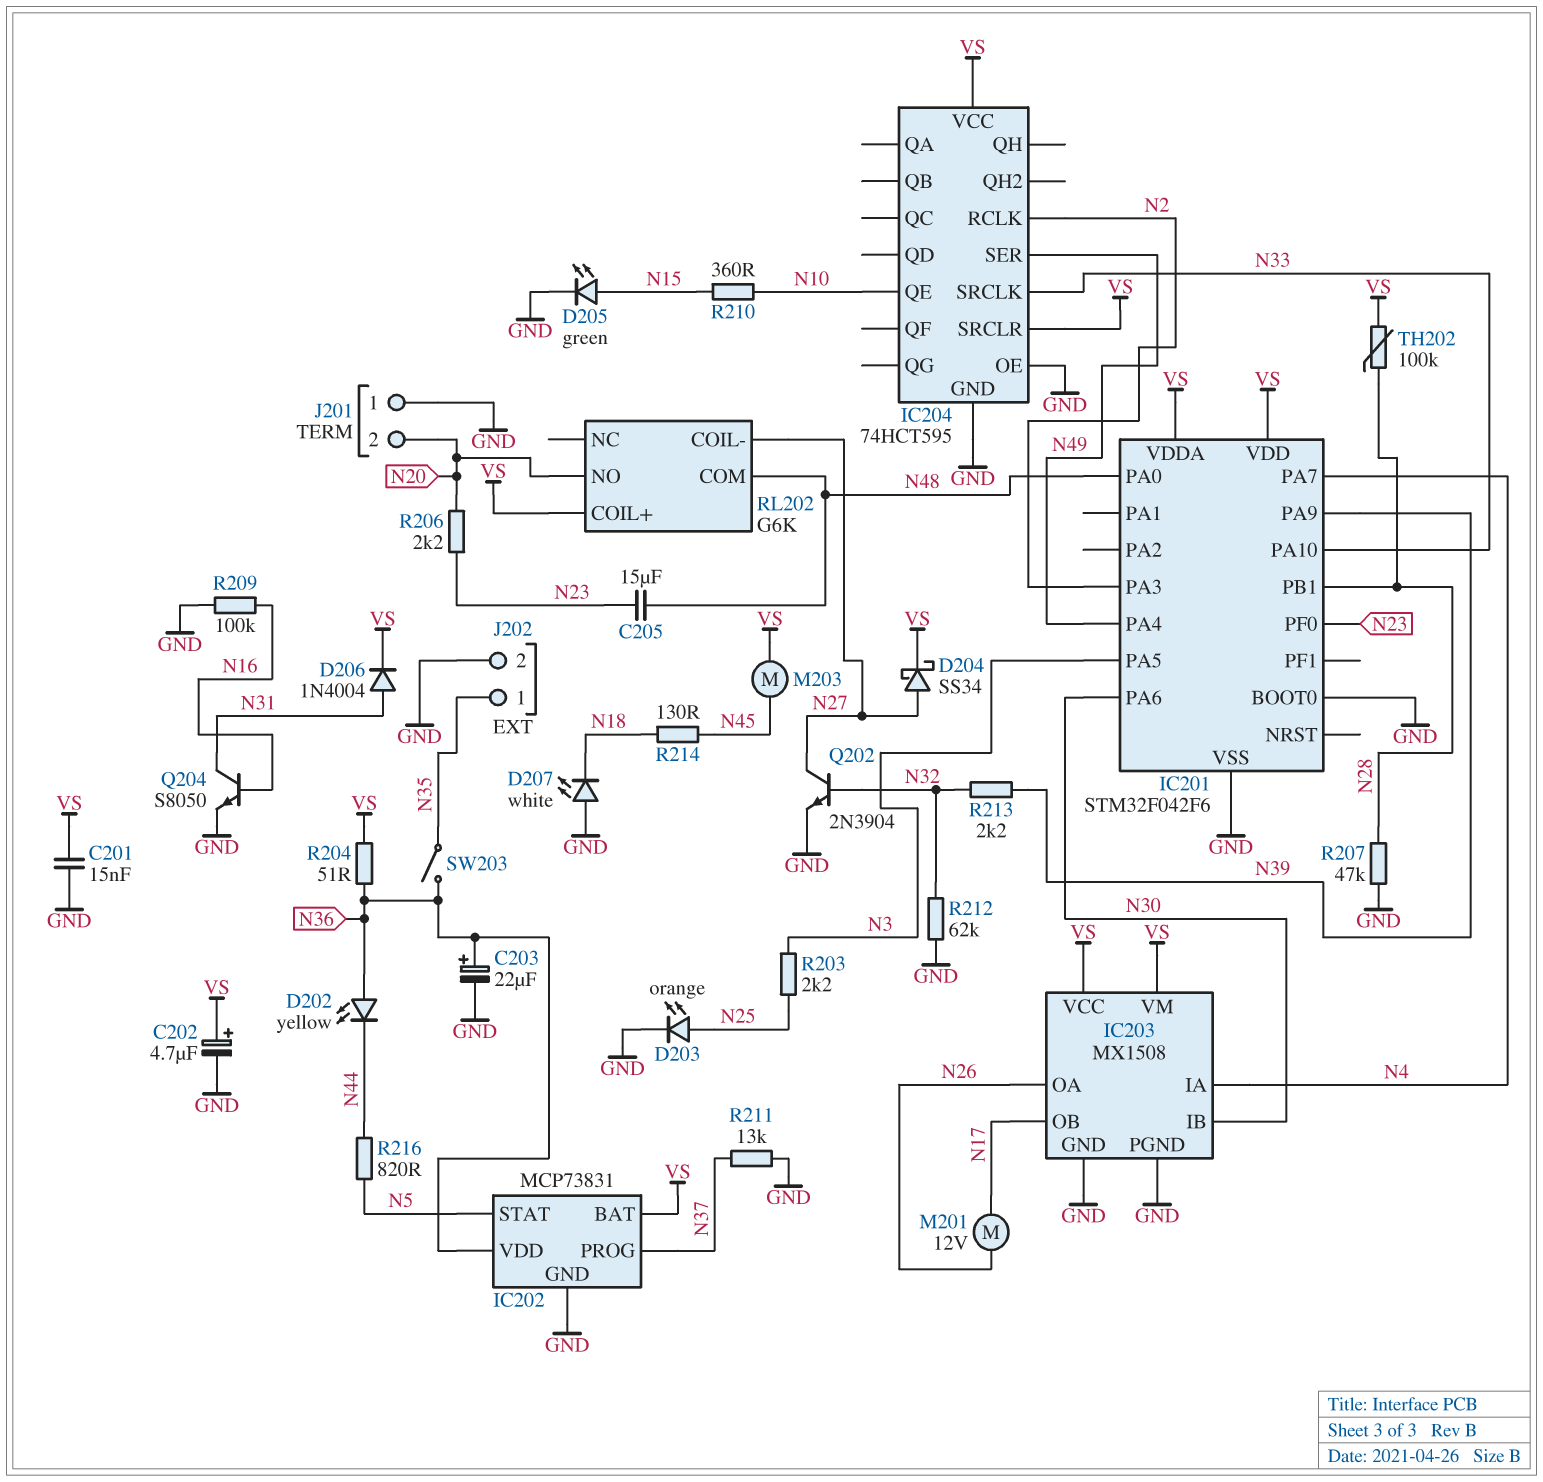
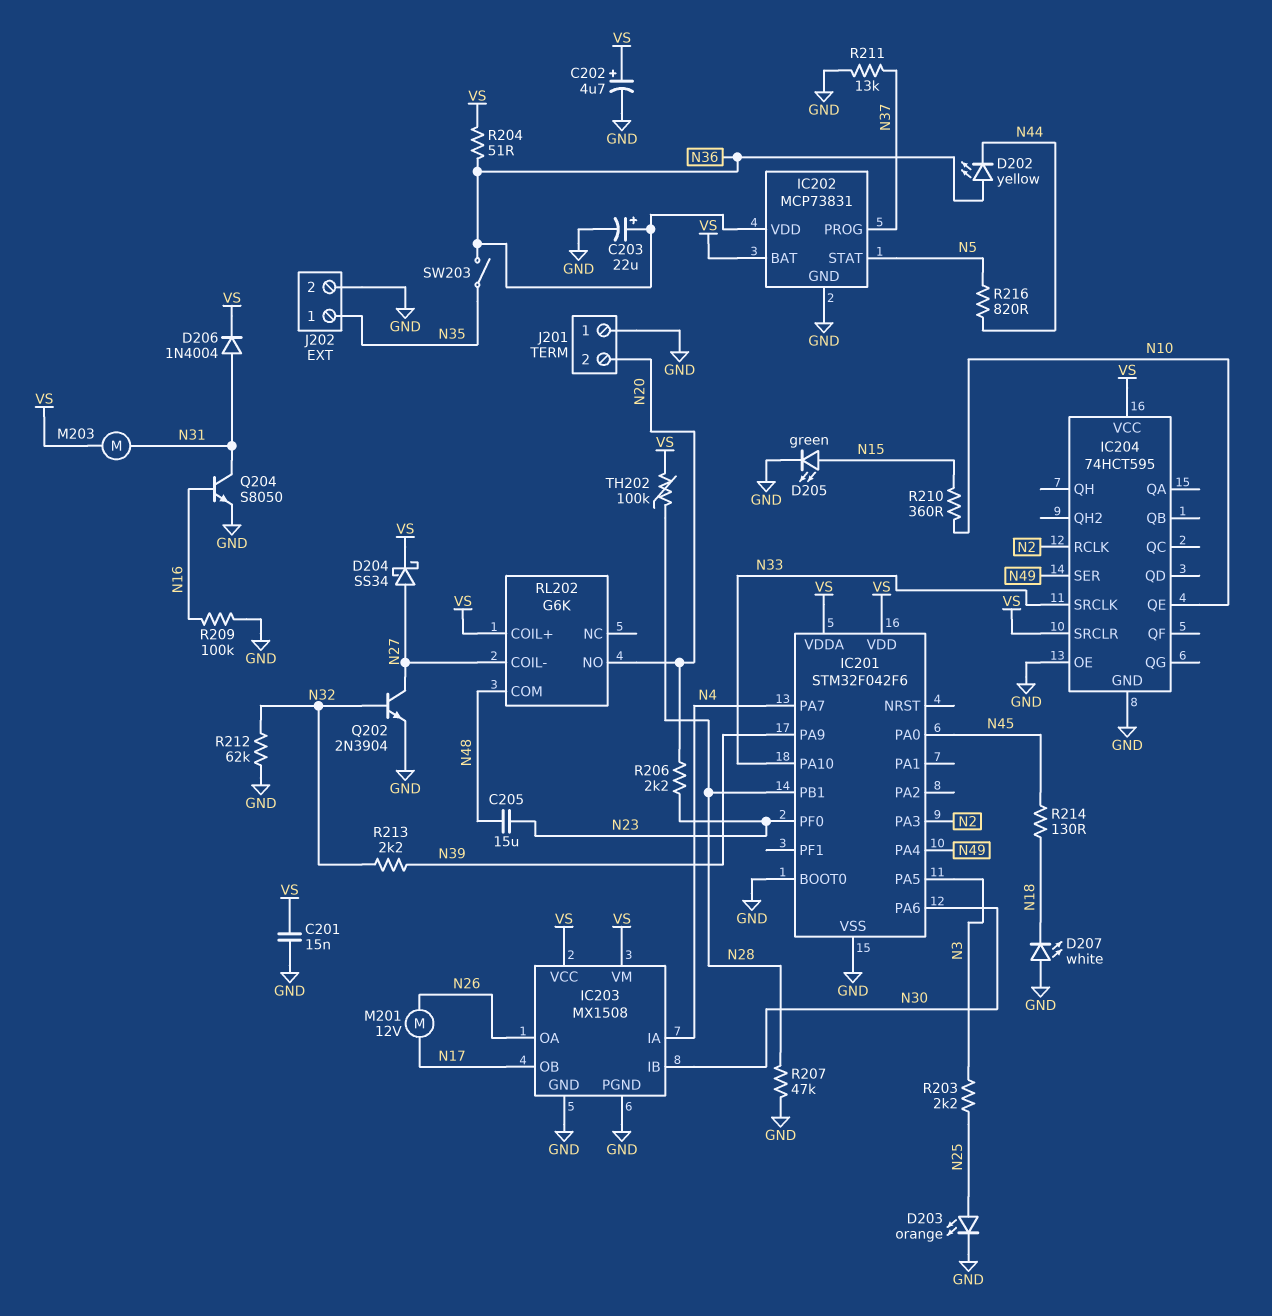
IC201 pin PA0: N48 -> N45
M203: motor (N45, VS) -> motor (N31, VS)

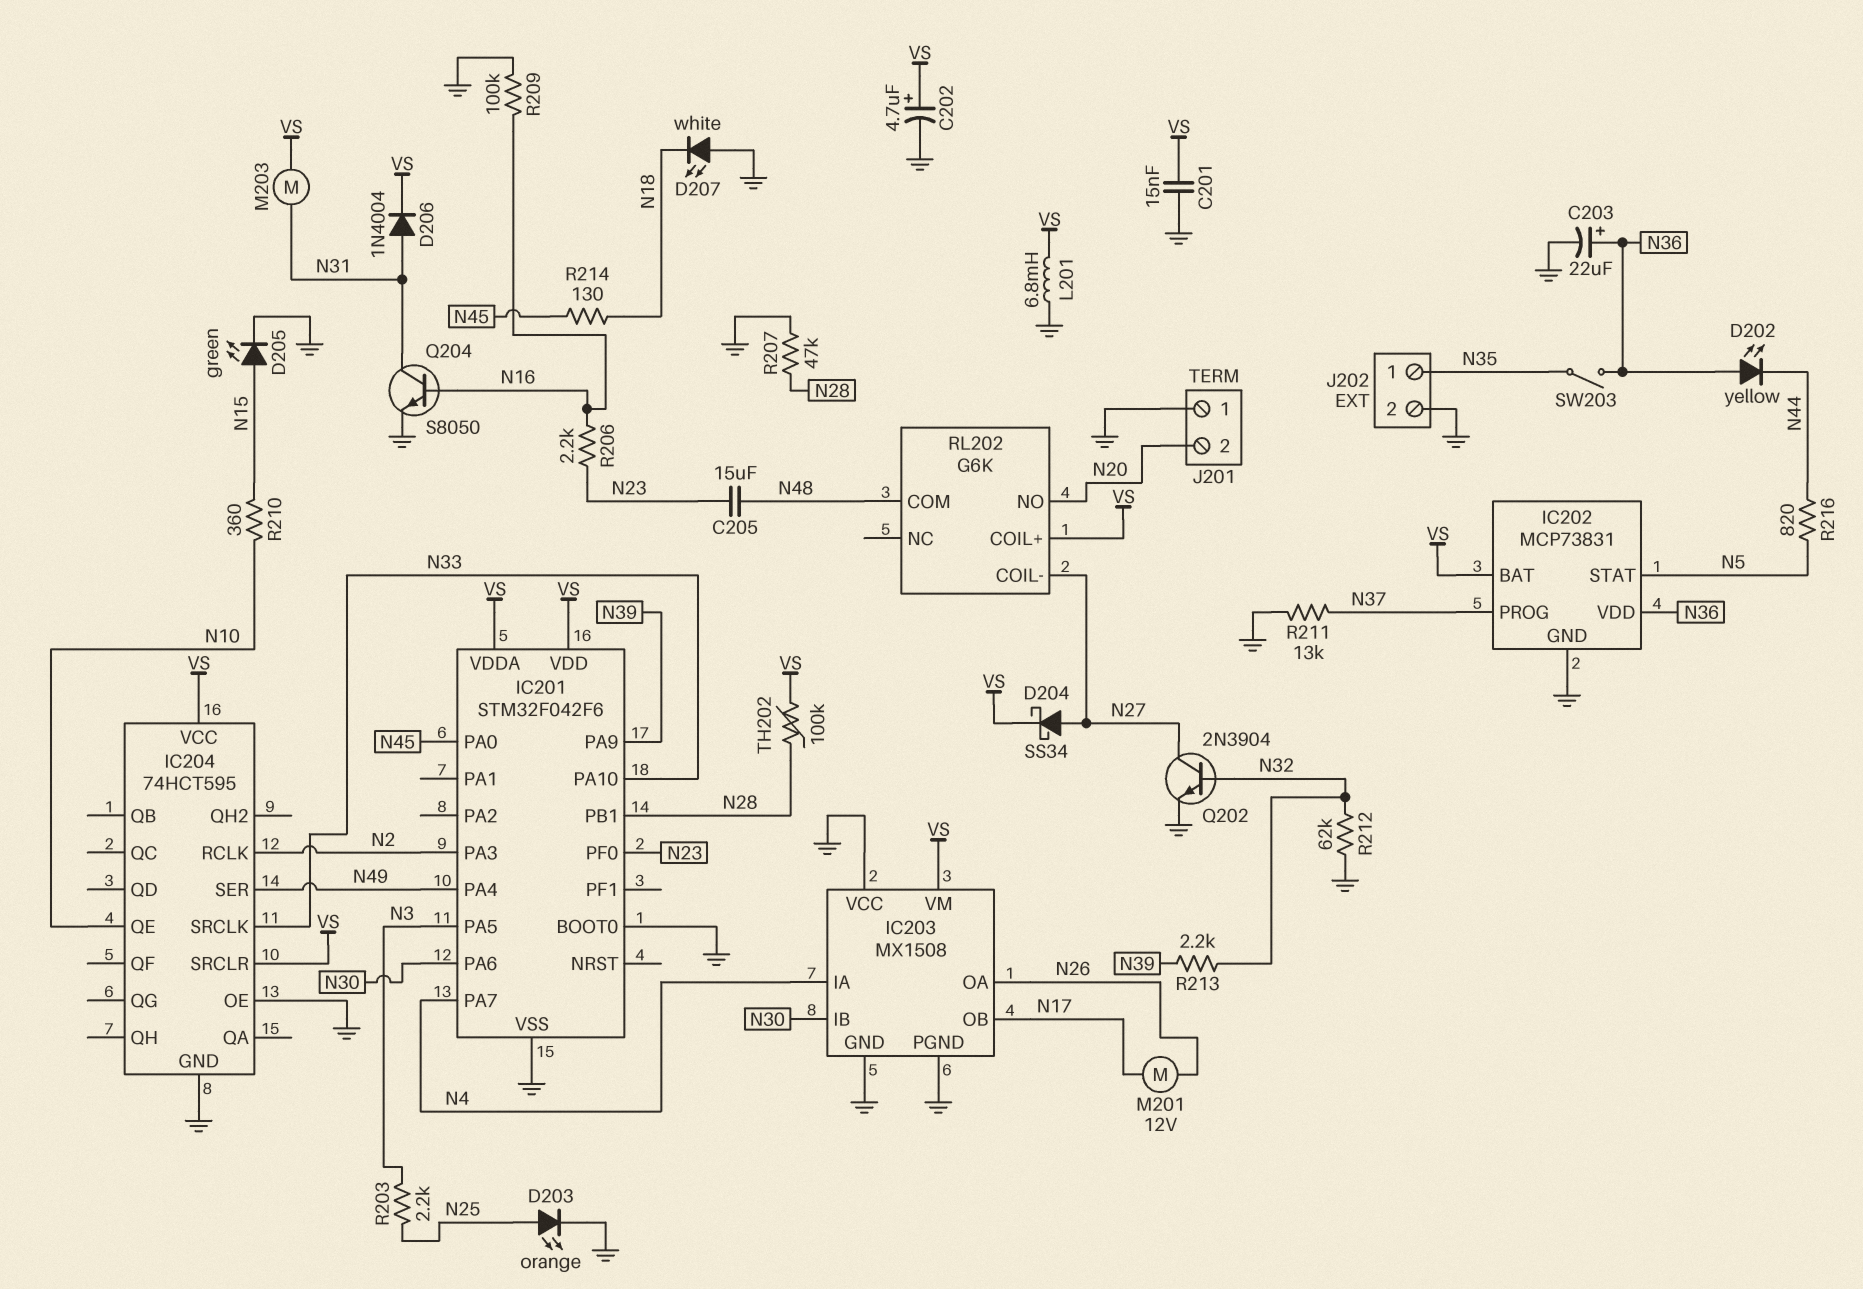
IC203 pin VCC: VS -> GND
L201: none -> 6.8mH (GND, VS)
R204: 51 (N36, VS) -> none
R206: 2.2k (N20, N23) -> 2.2k (N16, N23)

